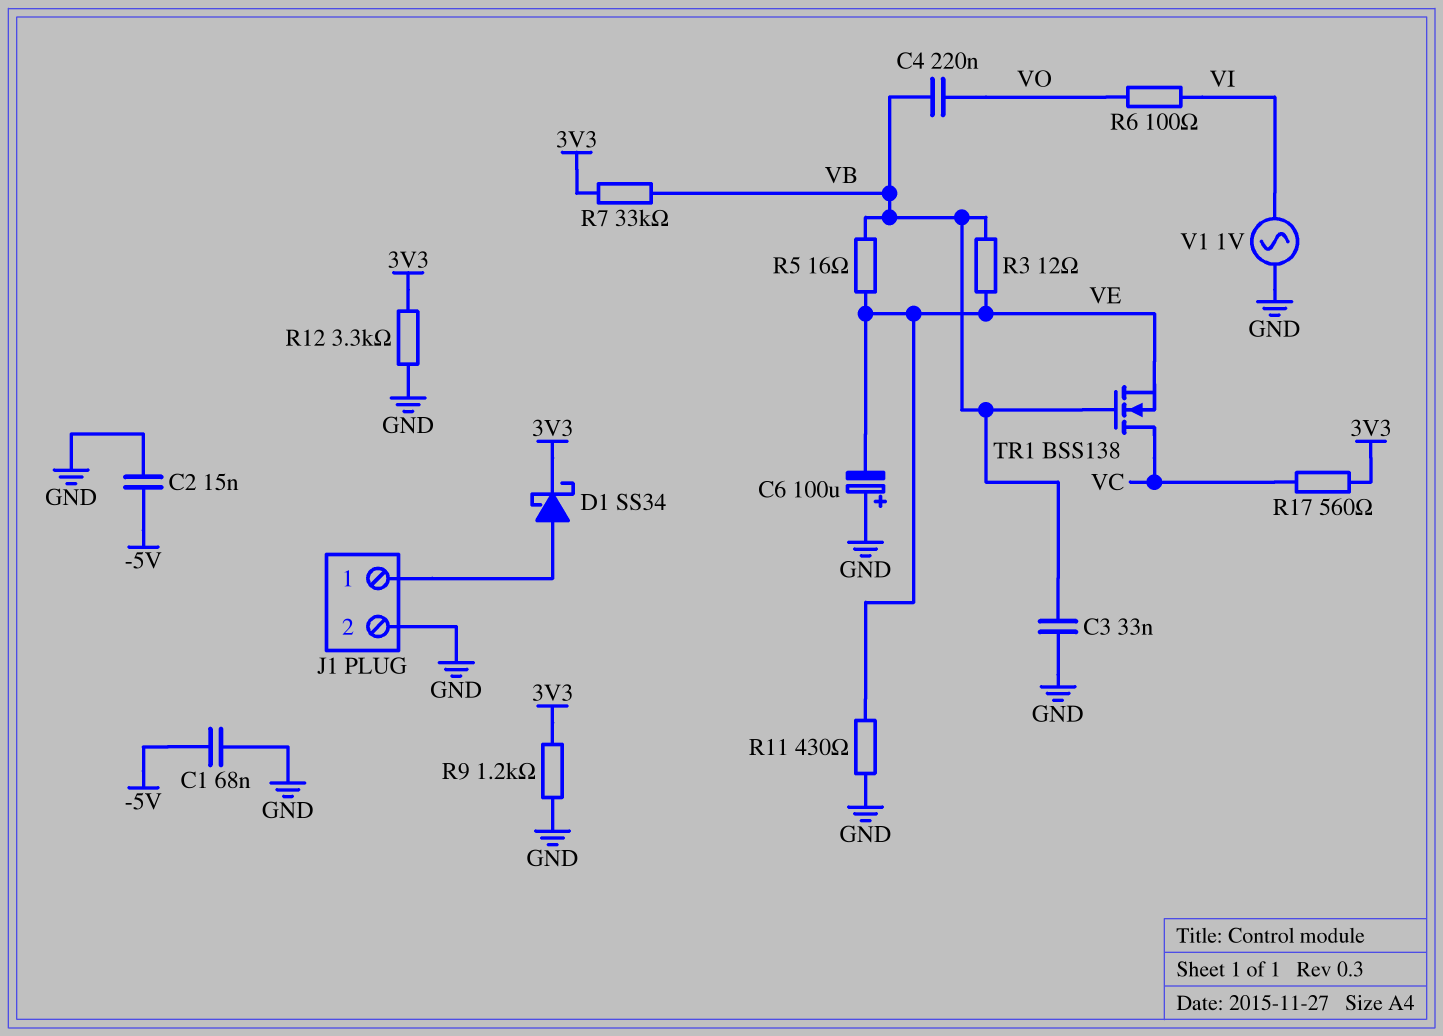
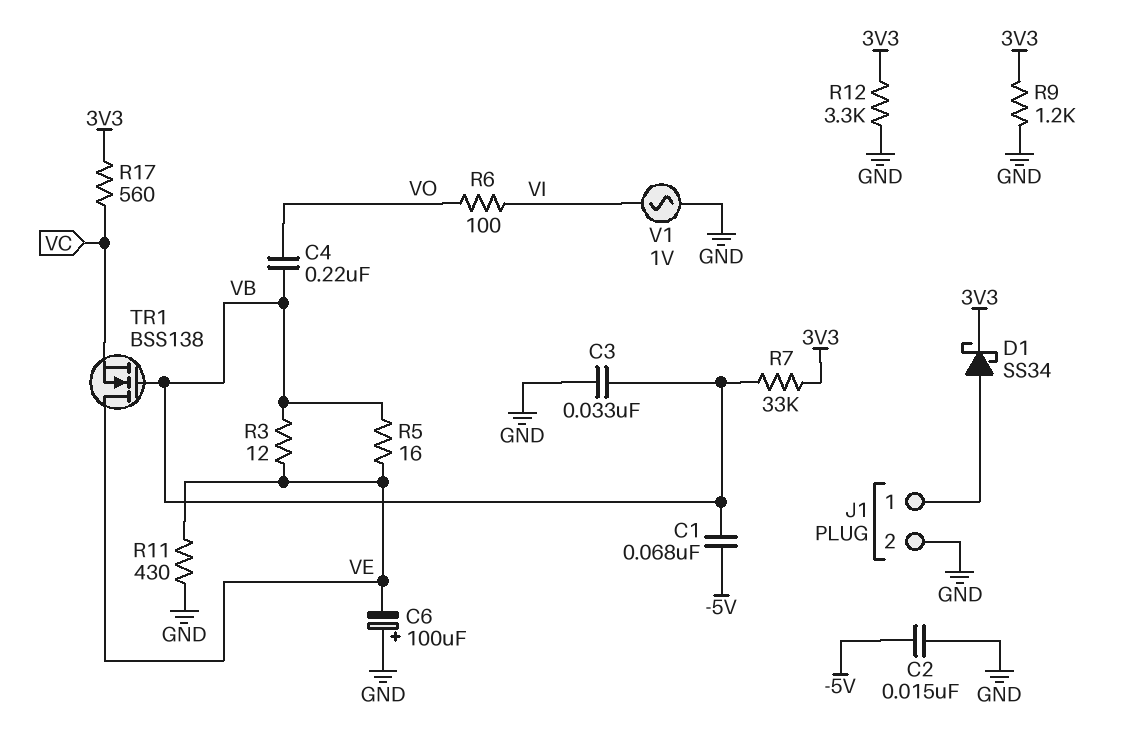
C1: 68nF (-5V, GND) -> 68nF (-5V, VB)
TR1: NMOS BSS138 (G VB, D VC, S VE) -> NMOS BSS138 (G VB, D VE, S VC)

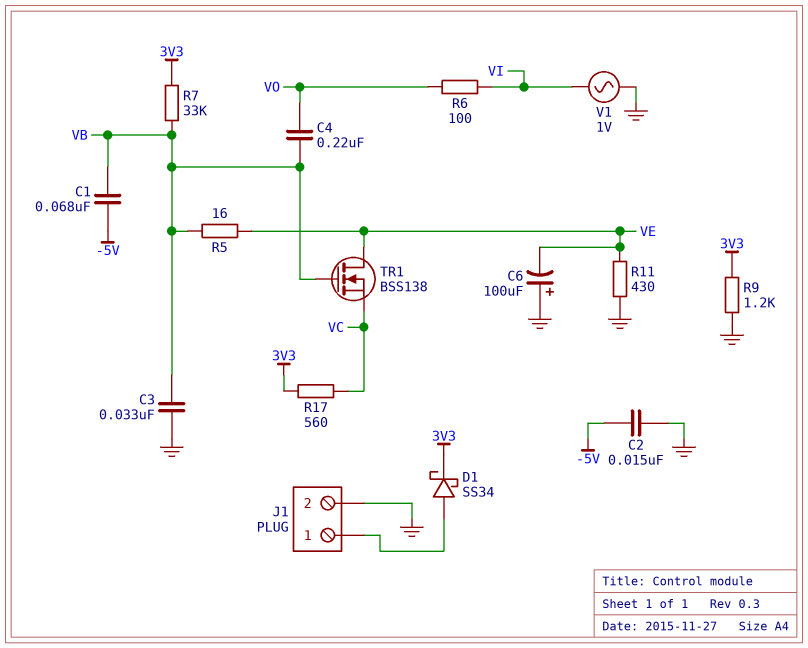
R3: 12 (VB, VE) -> none
R12: 3.3k (3V3, GND) -> none

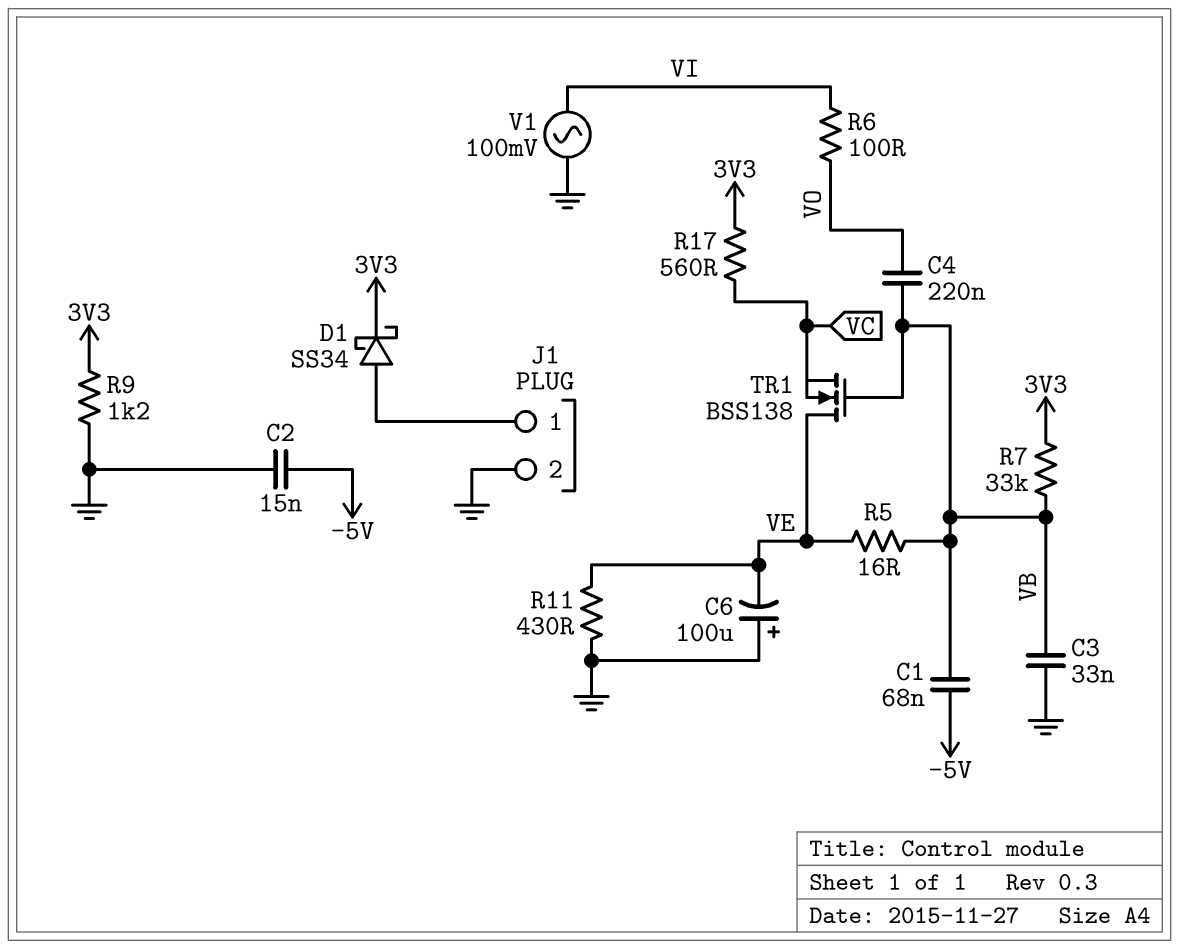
V1: AC 1V (GND, VI) -> AC 100mV (GND, VI)

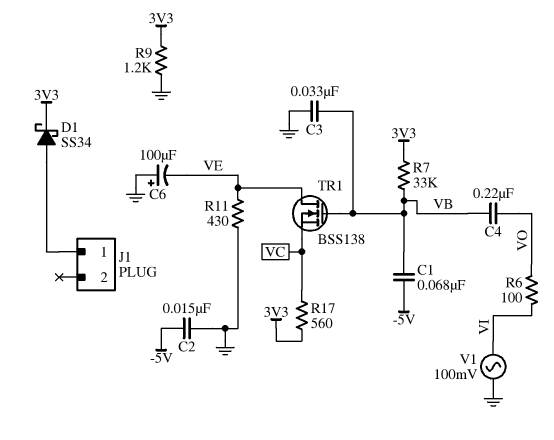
J1 pin 2: GND -> none
R5: 16 (VB, VE) -> none

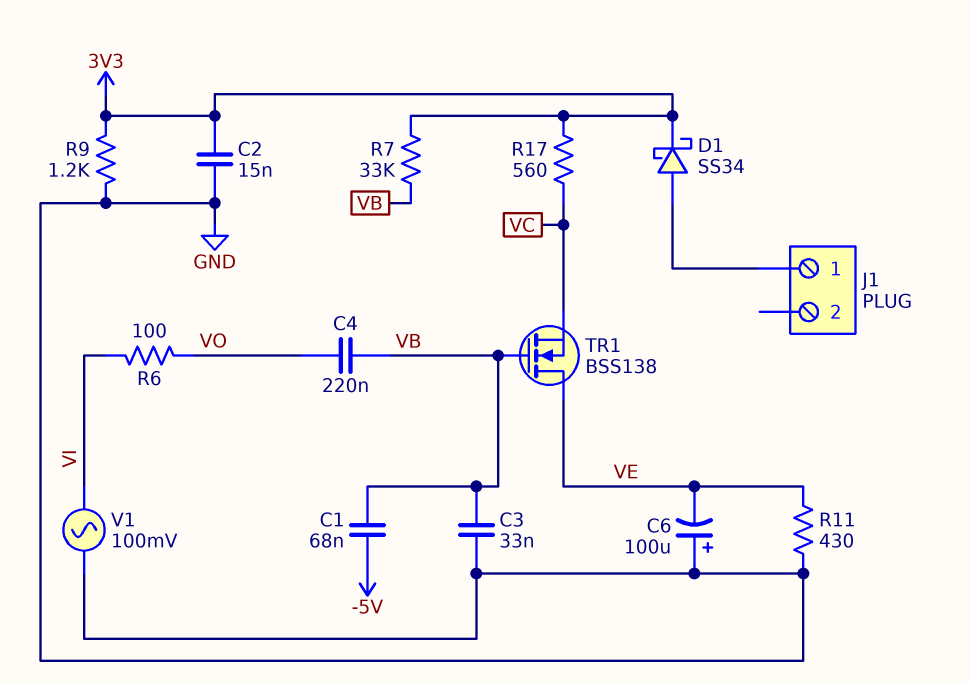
C2: 15nF (-5V, GND) -> 15nF (3V3, GND)

